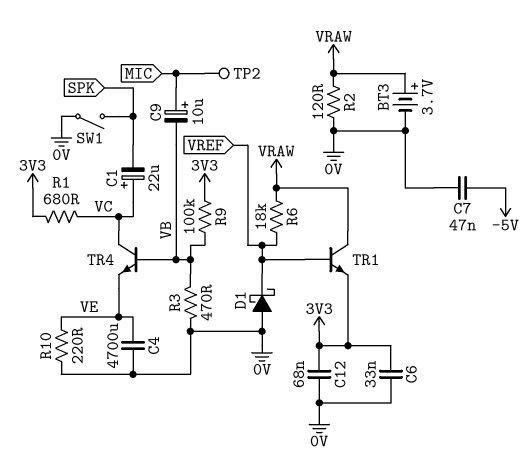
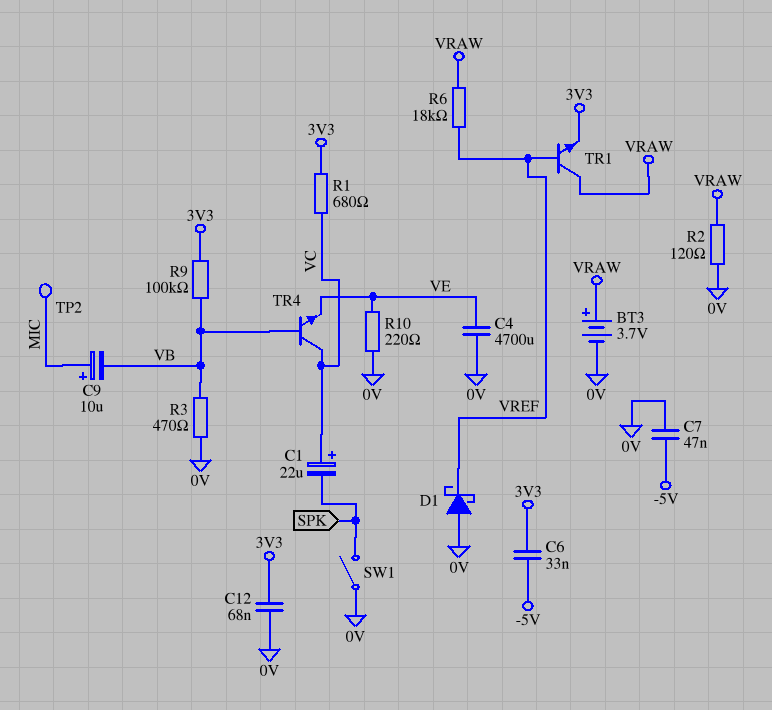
C6: 33nF (0V, 3V3) -> 33nF (-5V, 3V3)

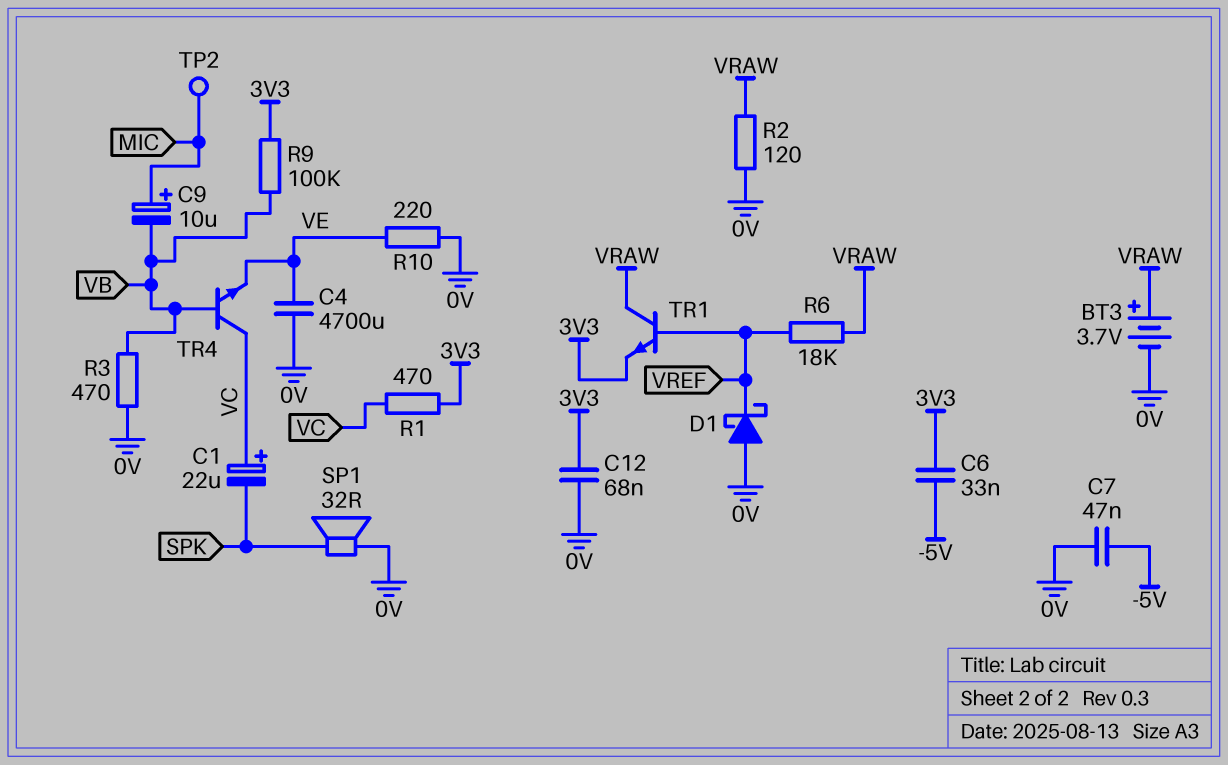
R1: 680 (3V3, VC) -> 470 (3V3, VC)
SP1: none -> speaker 32R (0V, SPK)
SW1: switch (0V, SPK) -> none

